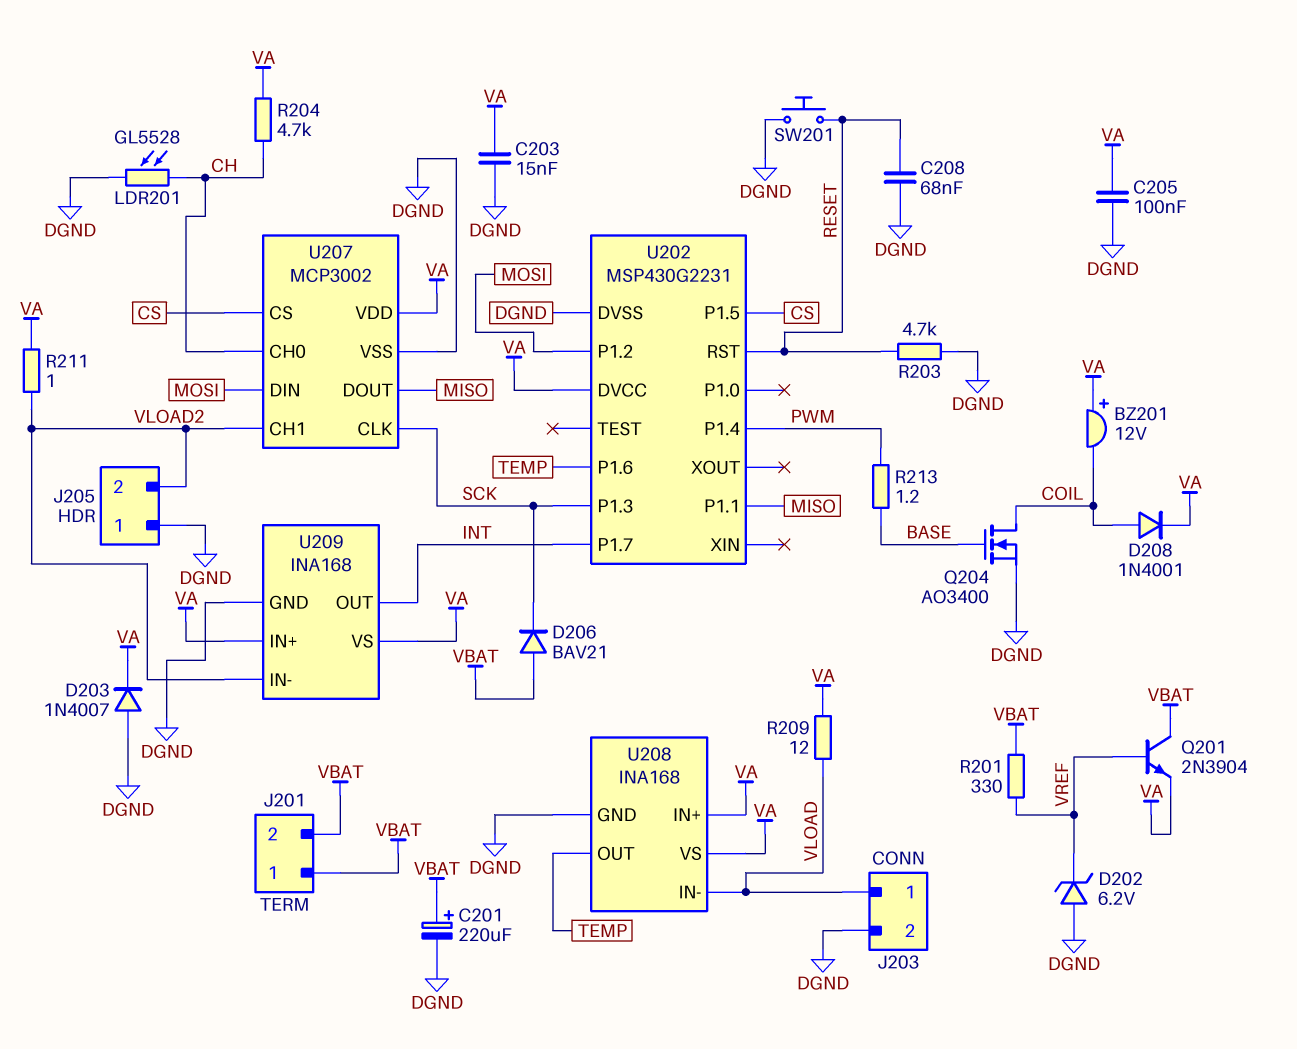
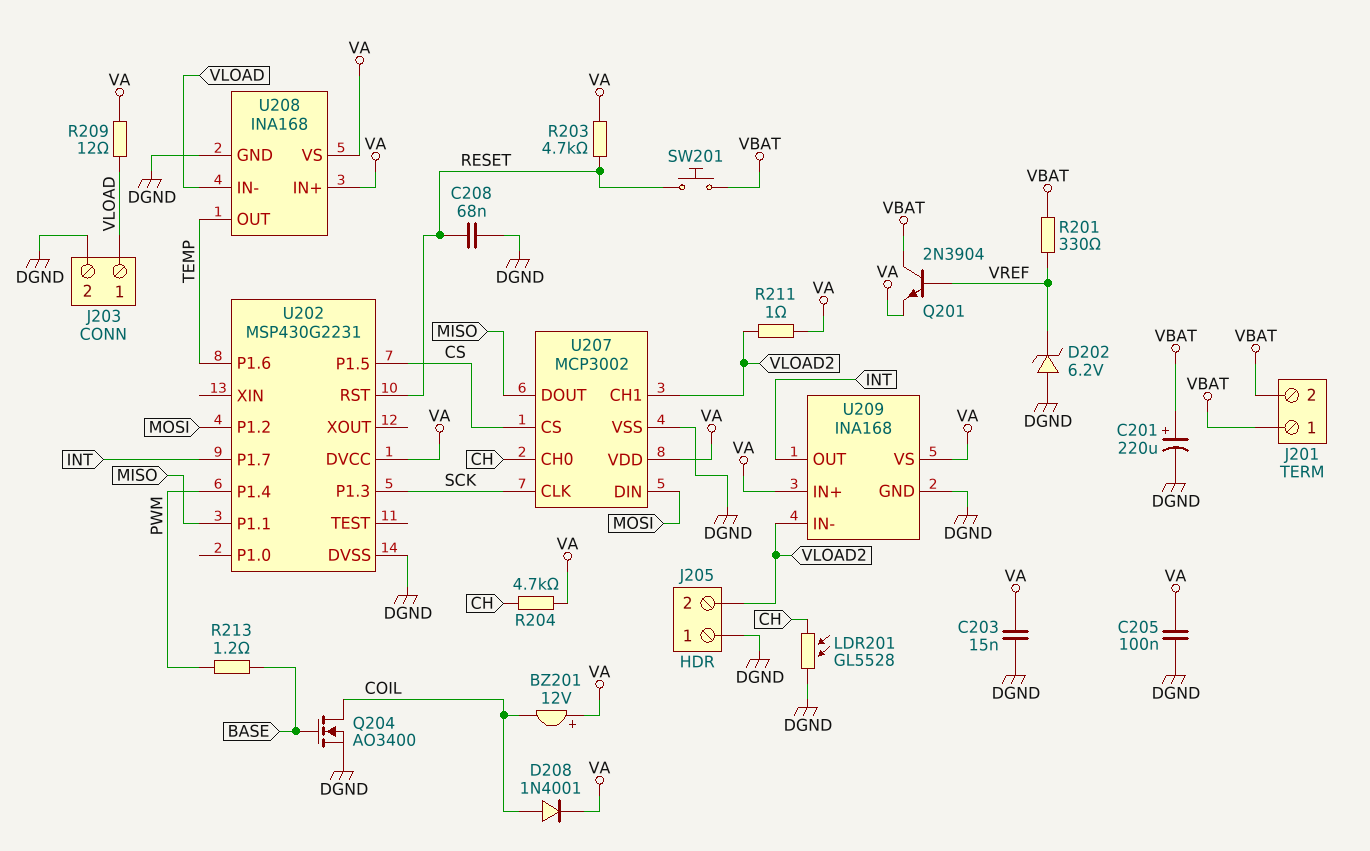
D203: diode 1N4007 (A DGND, K VA) -> none
D206: diode BAV21 (A VBAT, K SCK) -> none
R203: 4.7k (DGND, RESET) -> 4.7k (RESET, VA)
SW201: button (DGND, RESET) -> button (RESET, VBAT)

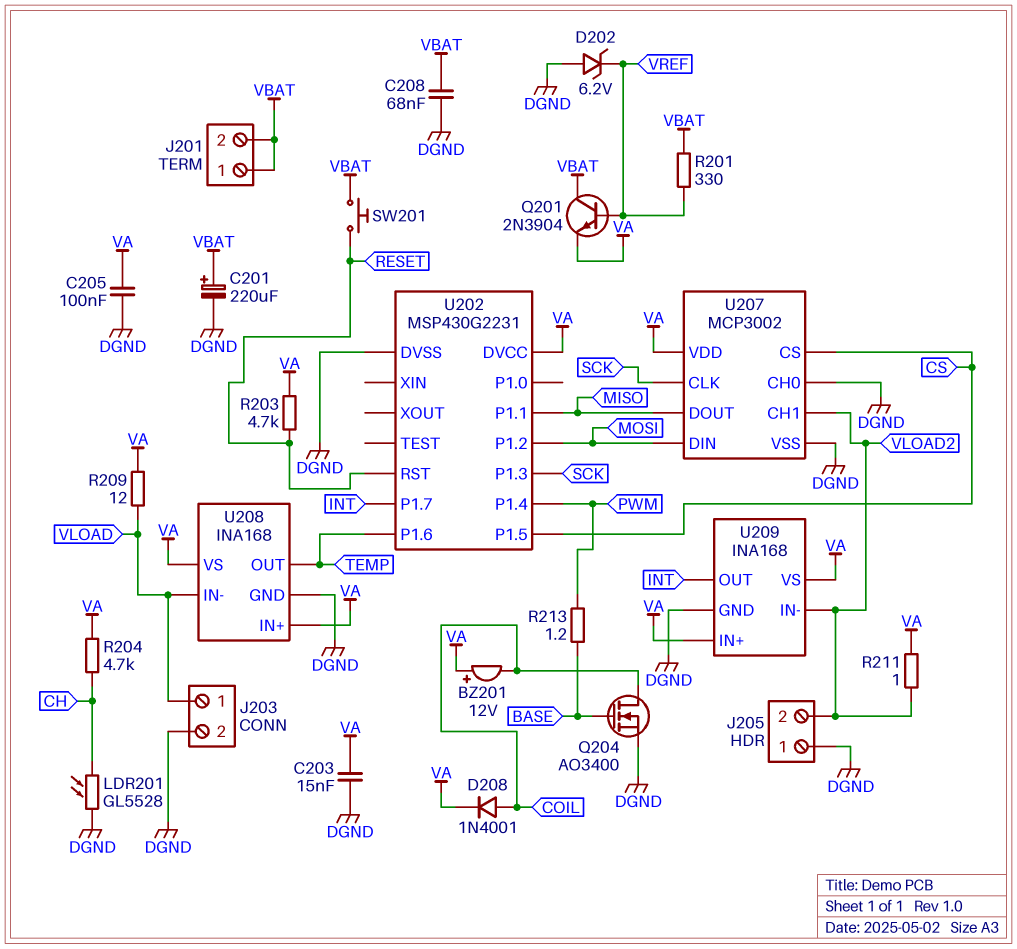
C208: 68nF (DGND, RESET) -> 68nF (DGND, VBAT)
U207 pin CH0: CH -> DGND

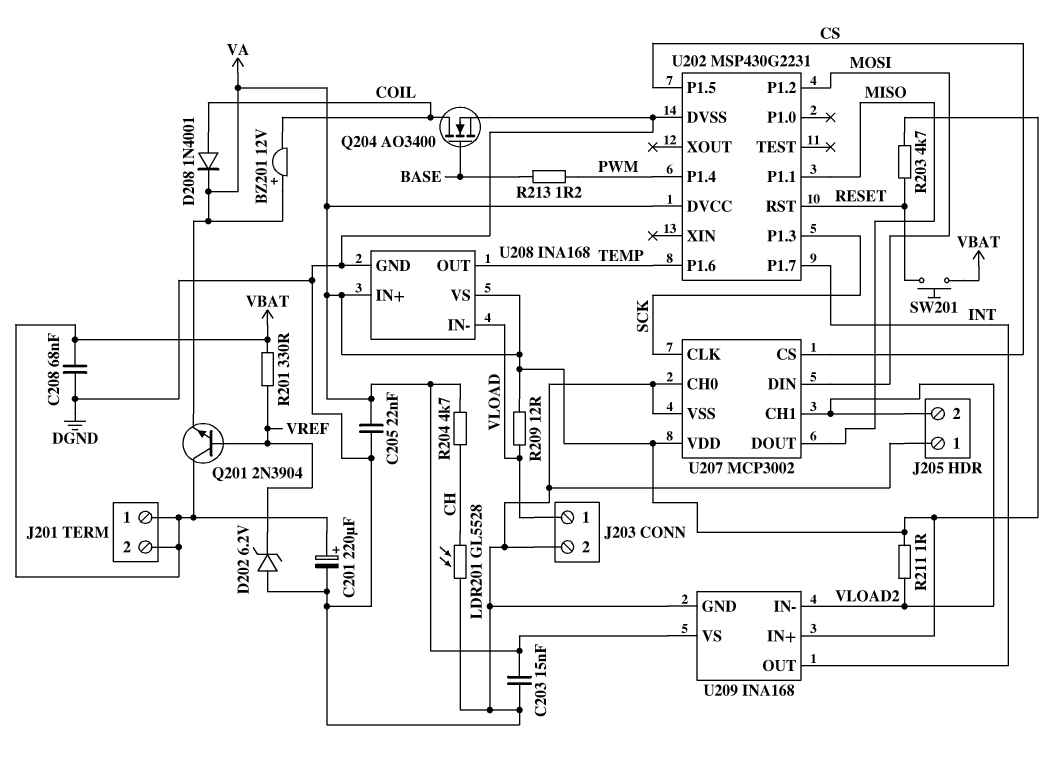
C205: 100nF (DGND, VA) -> 22nF (DGND, VA)

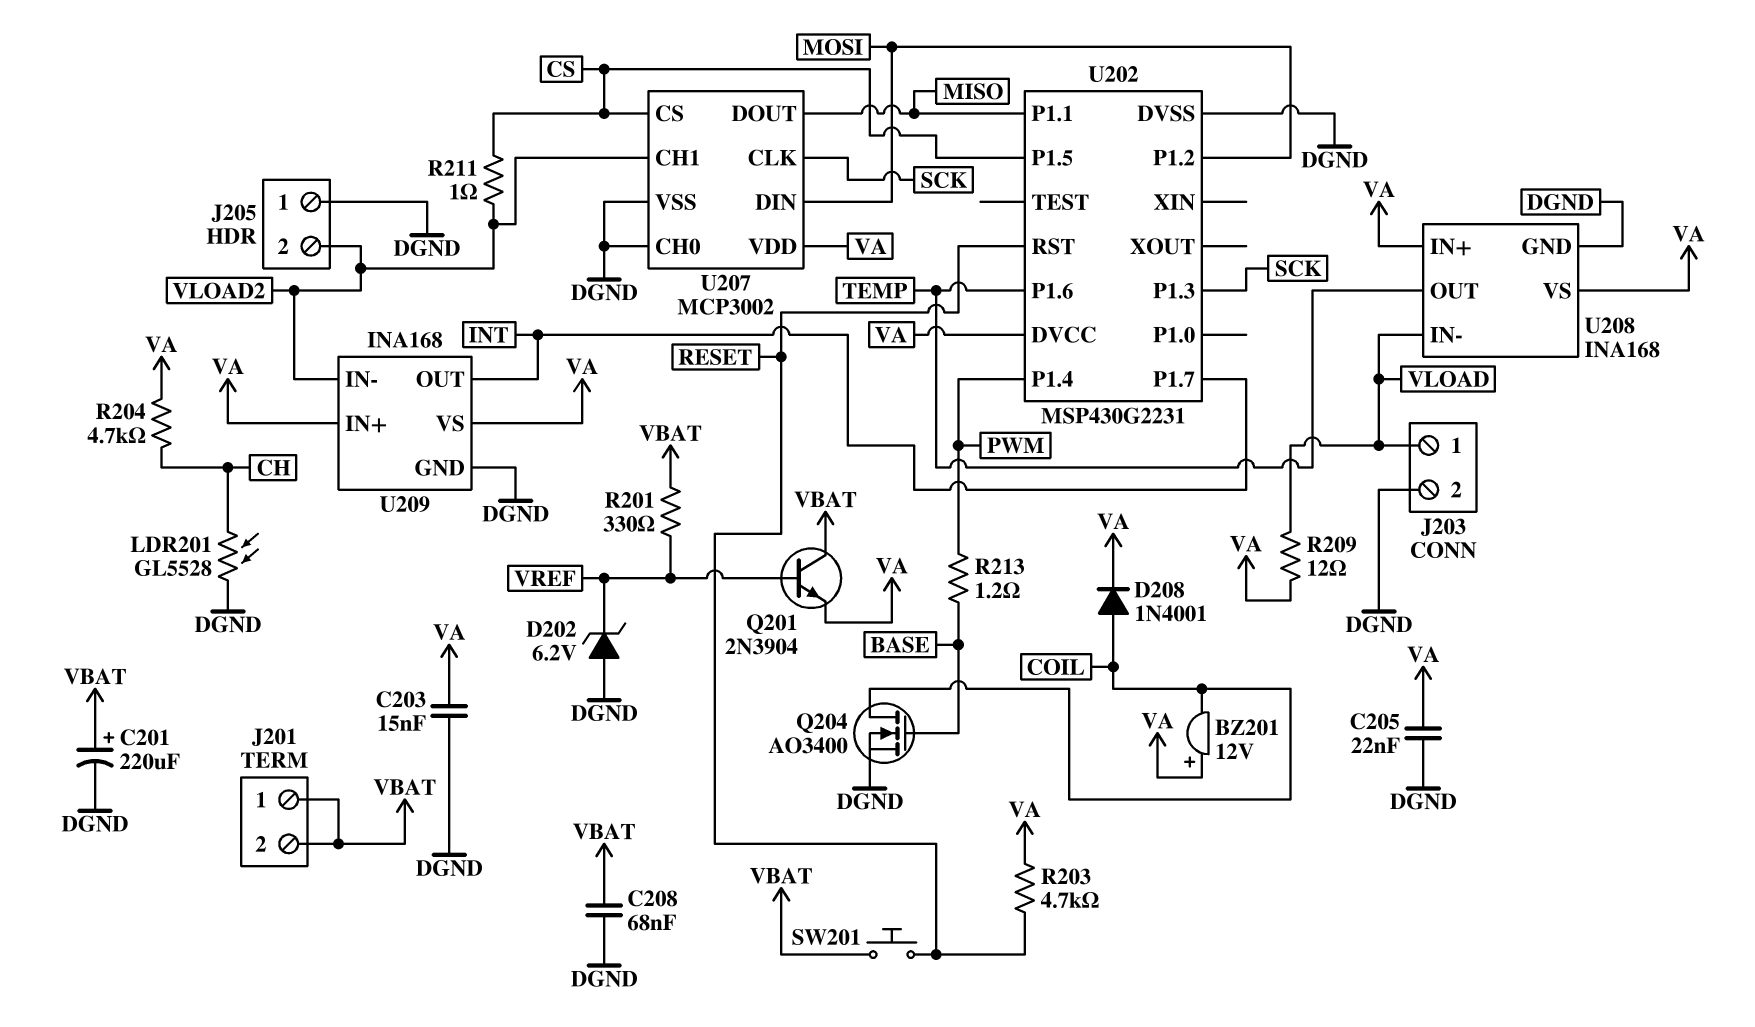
R211: 1 (VA, VLOAD2) -> 1 (CS, VLOAD2)

